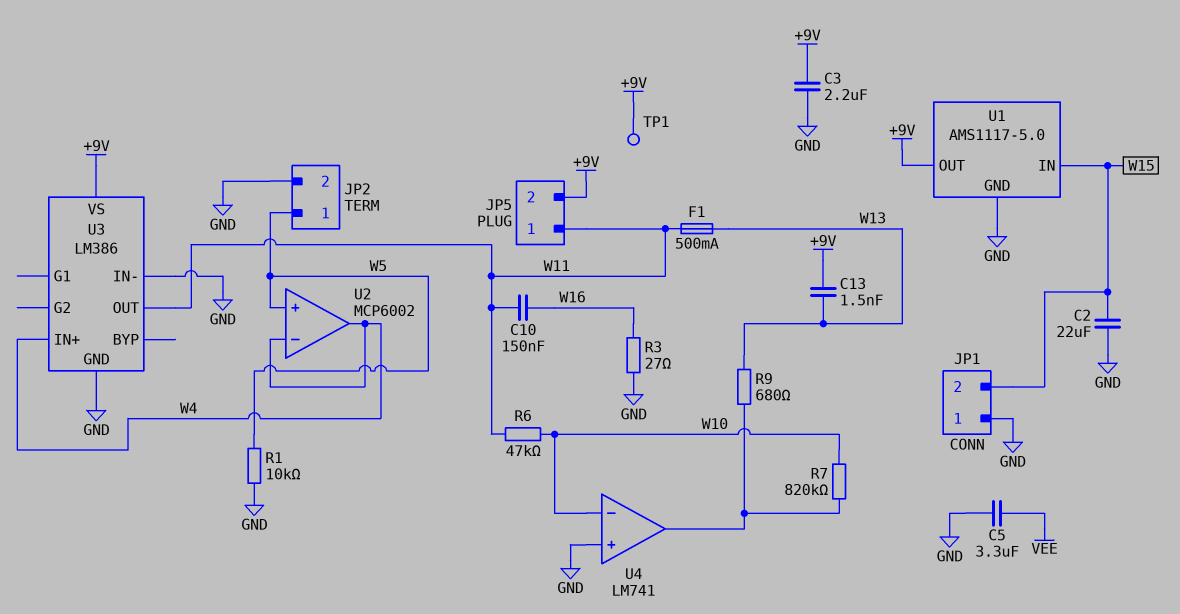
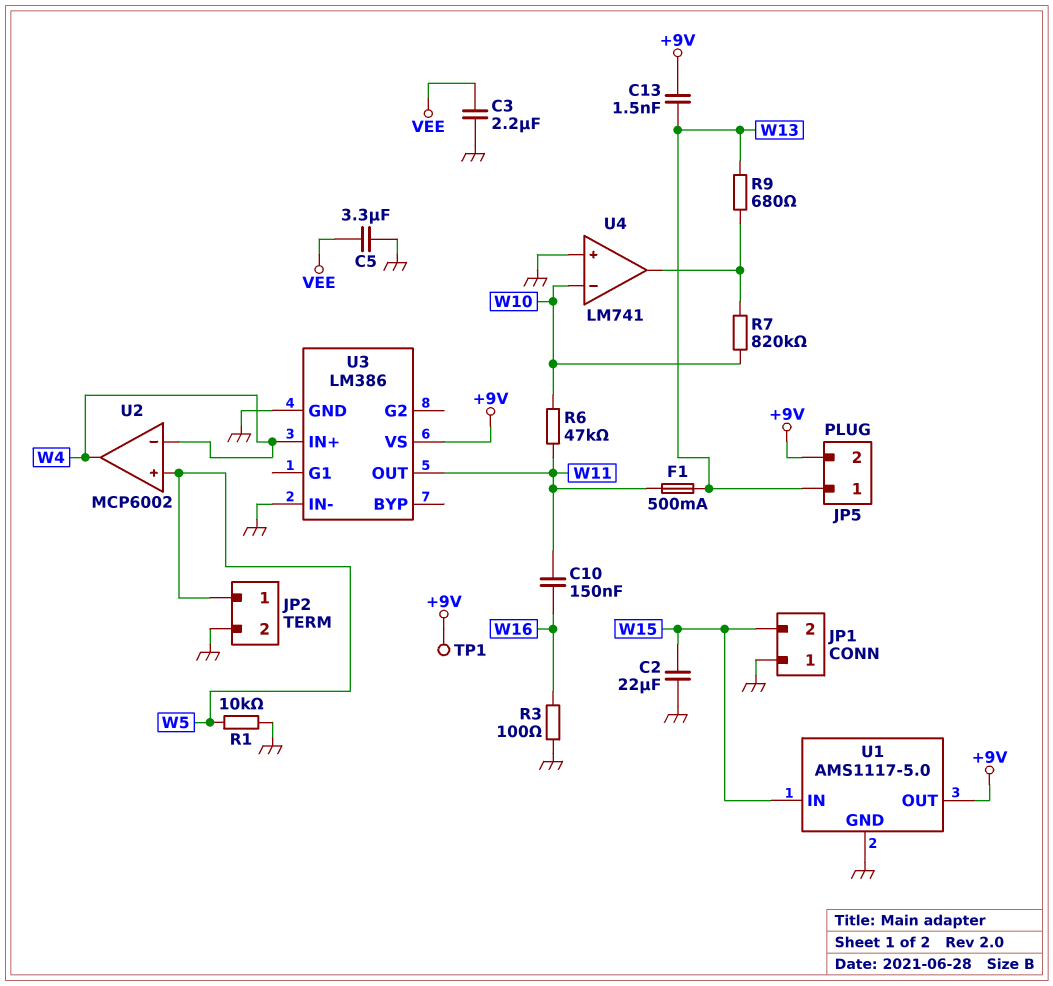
C3: 2.2uF (+9V, GND) -> 2.2uF (GND, VEE)
JP5 pin 1: W11 -> W13
R3: 27 (GND, W16) -> 100 (GND, W16)

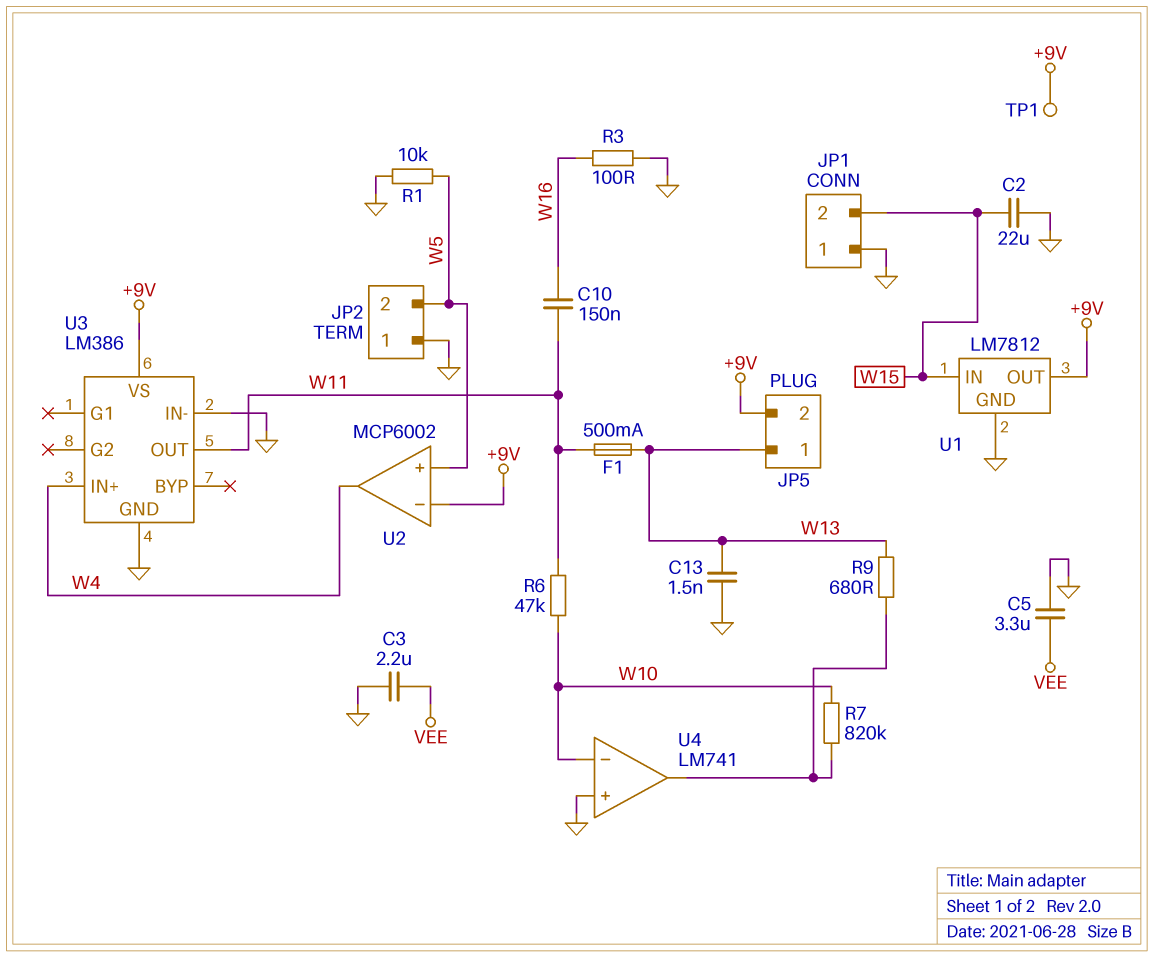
C13: 1.5nF (+9V, W13) -> 1.5nF (GND, W13)
JP2 pin 1: W5 -> GND
JP2 pin 2: GND -> W5
U1: AMS1117-5.0 -> LM7812
U2 pin in-: W4 -> +9V

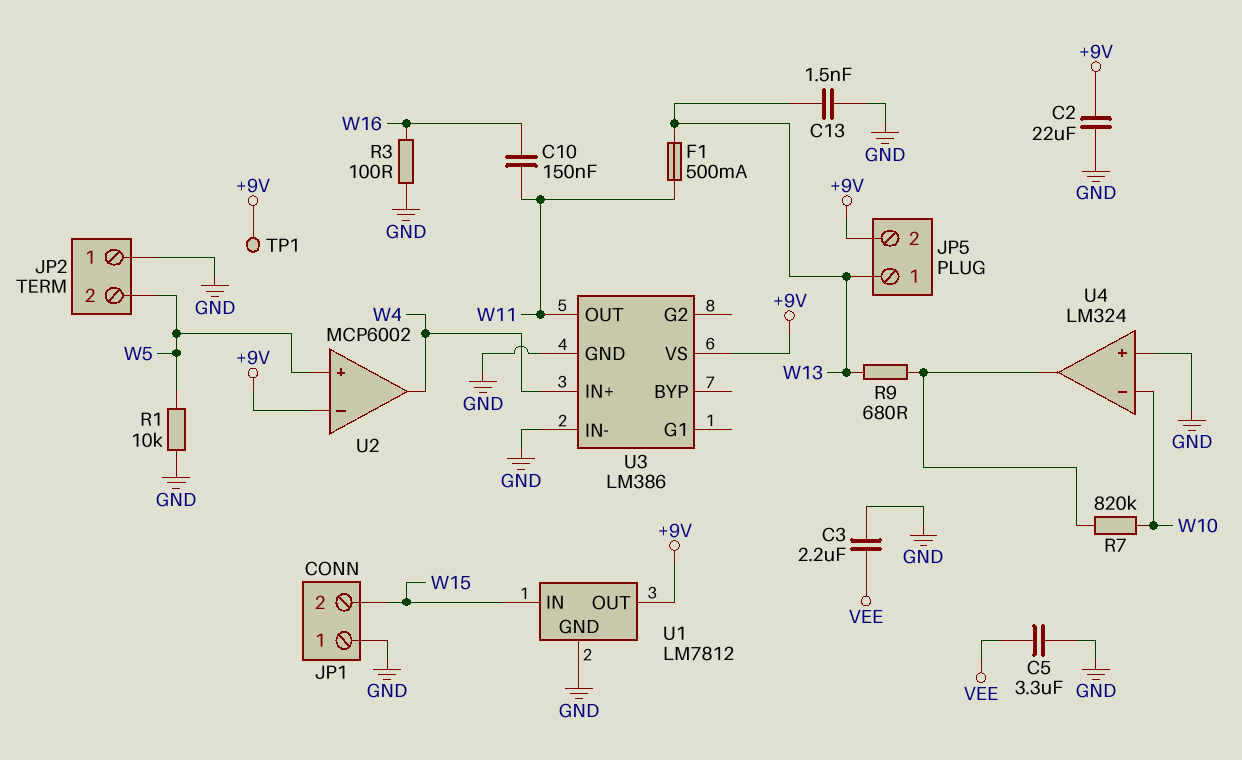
C2: 22uF (GND, W15) -> 22uF (+9V, GND)
R6: 47k (W10, W11) -> none
U4: LM741 -> LM324

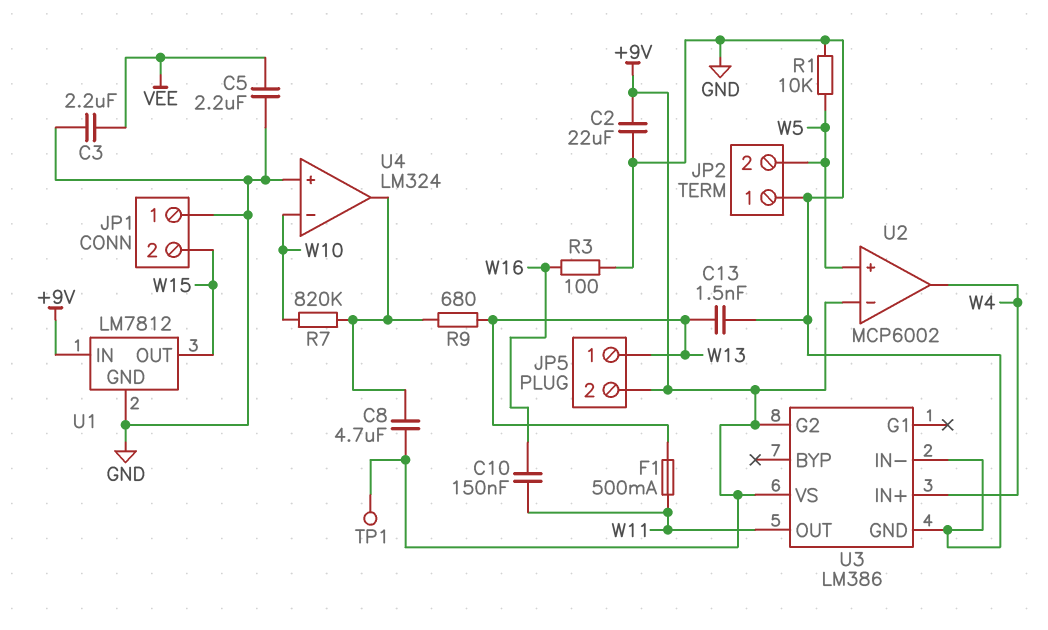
C5: 3.3uF (GND, VEE) -> 2.2uF (GND, VEE)
C8: none -> 4.7uF (+9V, U4/out)
U1 pin IN: W15 -> +9V
U1 pin OUT: +9V -> W15
U3 pin G2: none -> +9V

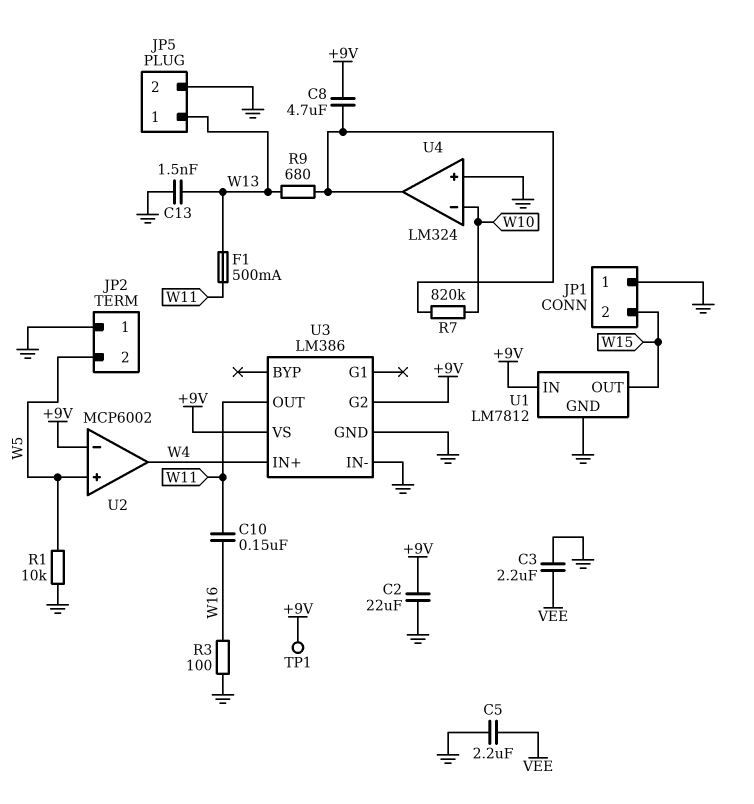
JP5 pin 2: +9V -> GND

